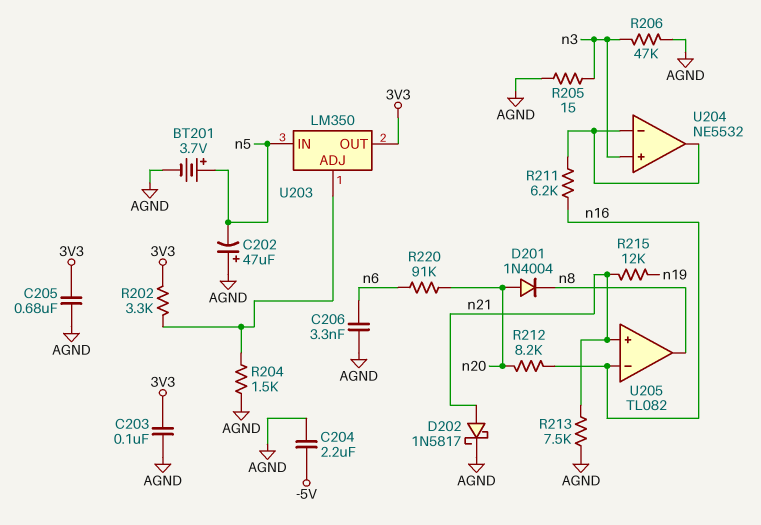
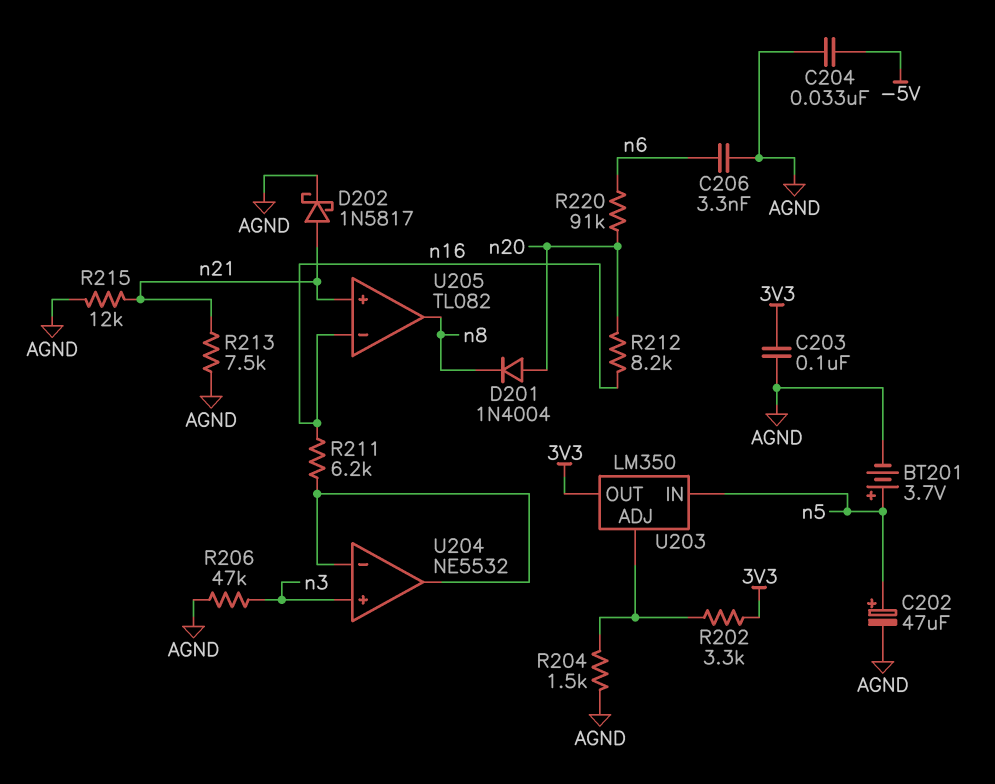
C202: 47uF (plus AGND, minus n5) -> 47uF (plus n5, minus AGND)
C204: 2.2uF (-5V, AGND) -> 33nF (-5V, AGND)
C205: 680nF (3V3, AGND) -> none
R205: 15 (AGND, n3) -> none
R215: 12k (n19, n21) -> 12k (AGND, n21)

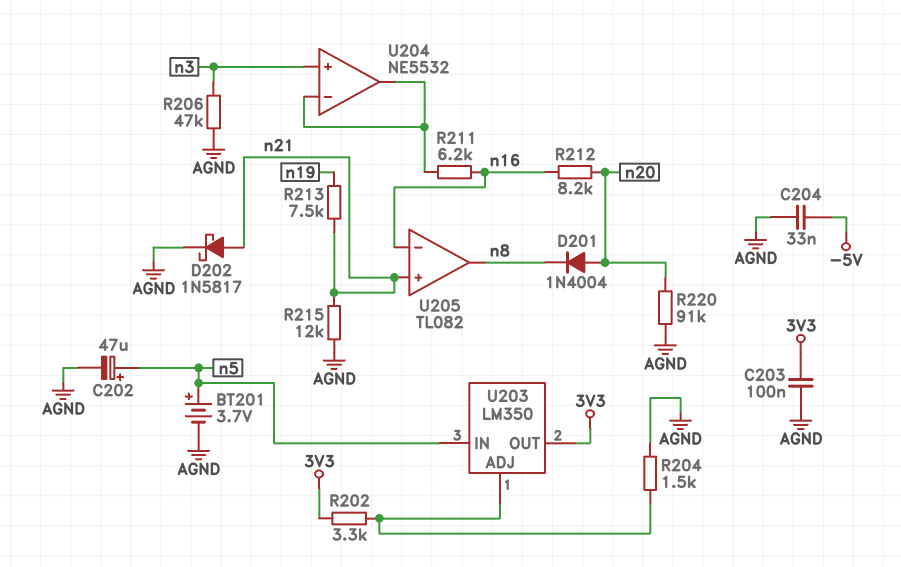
C206: 3.3nF (AGND, n6) -> none
R213: 7.5k (AGND, n21) -> 7.5k (n19, n21)
R220: 91k (n6, n20) -> 91k (AGND, n20)

